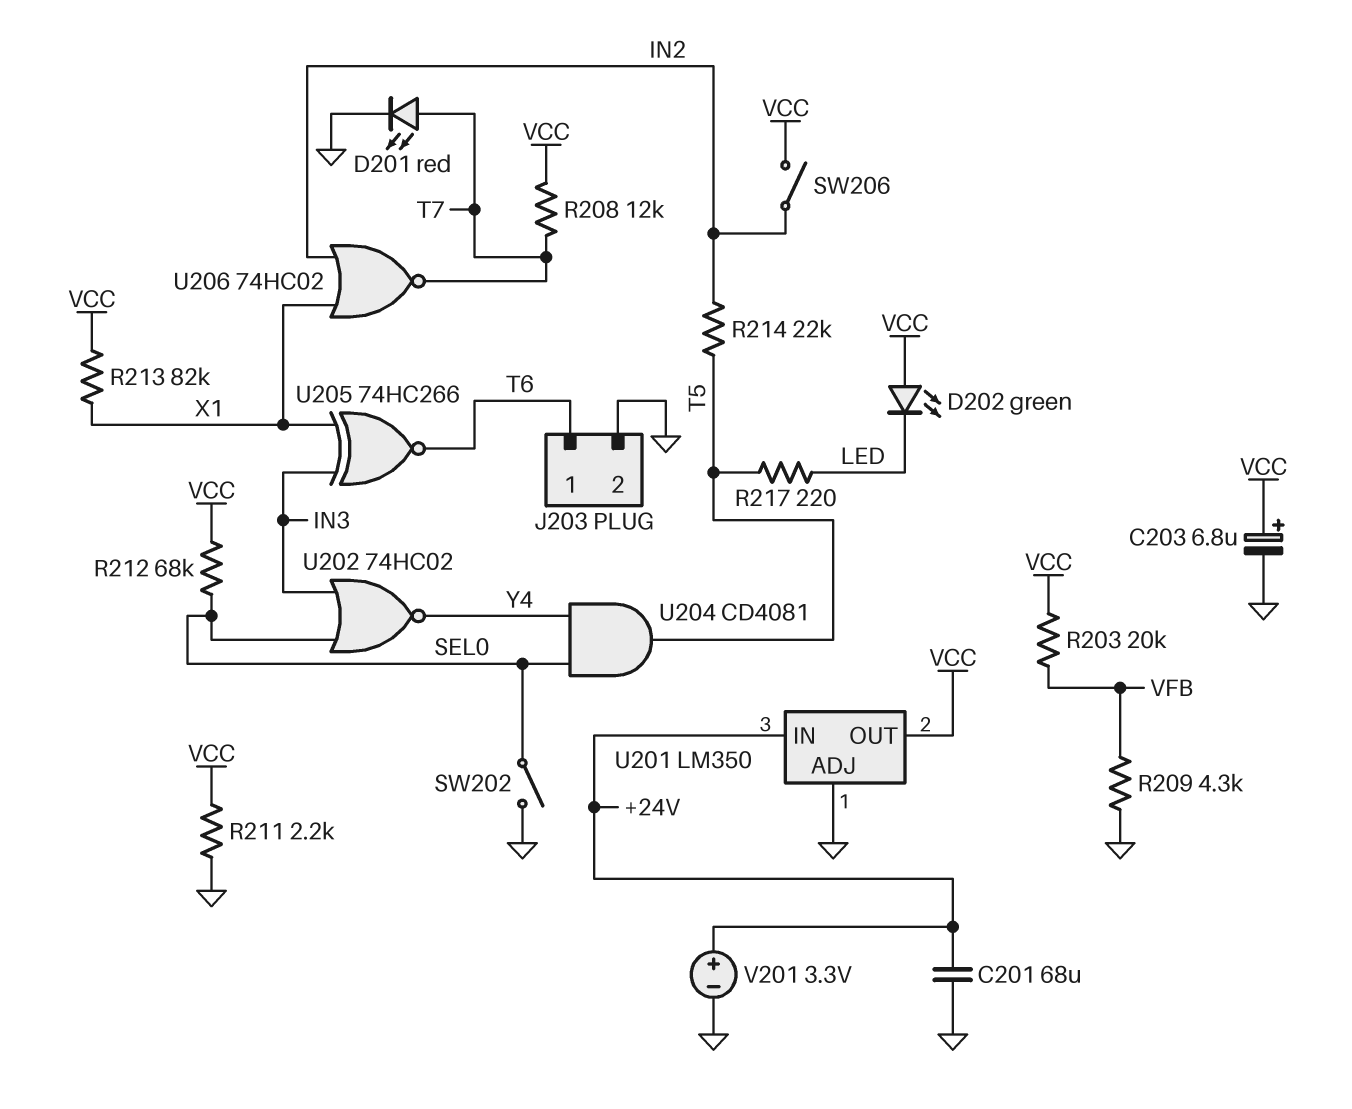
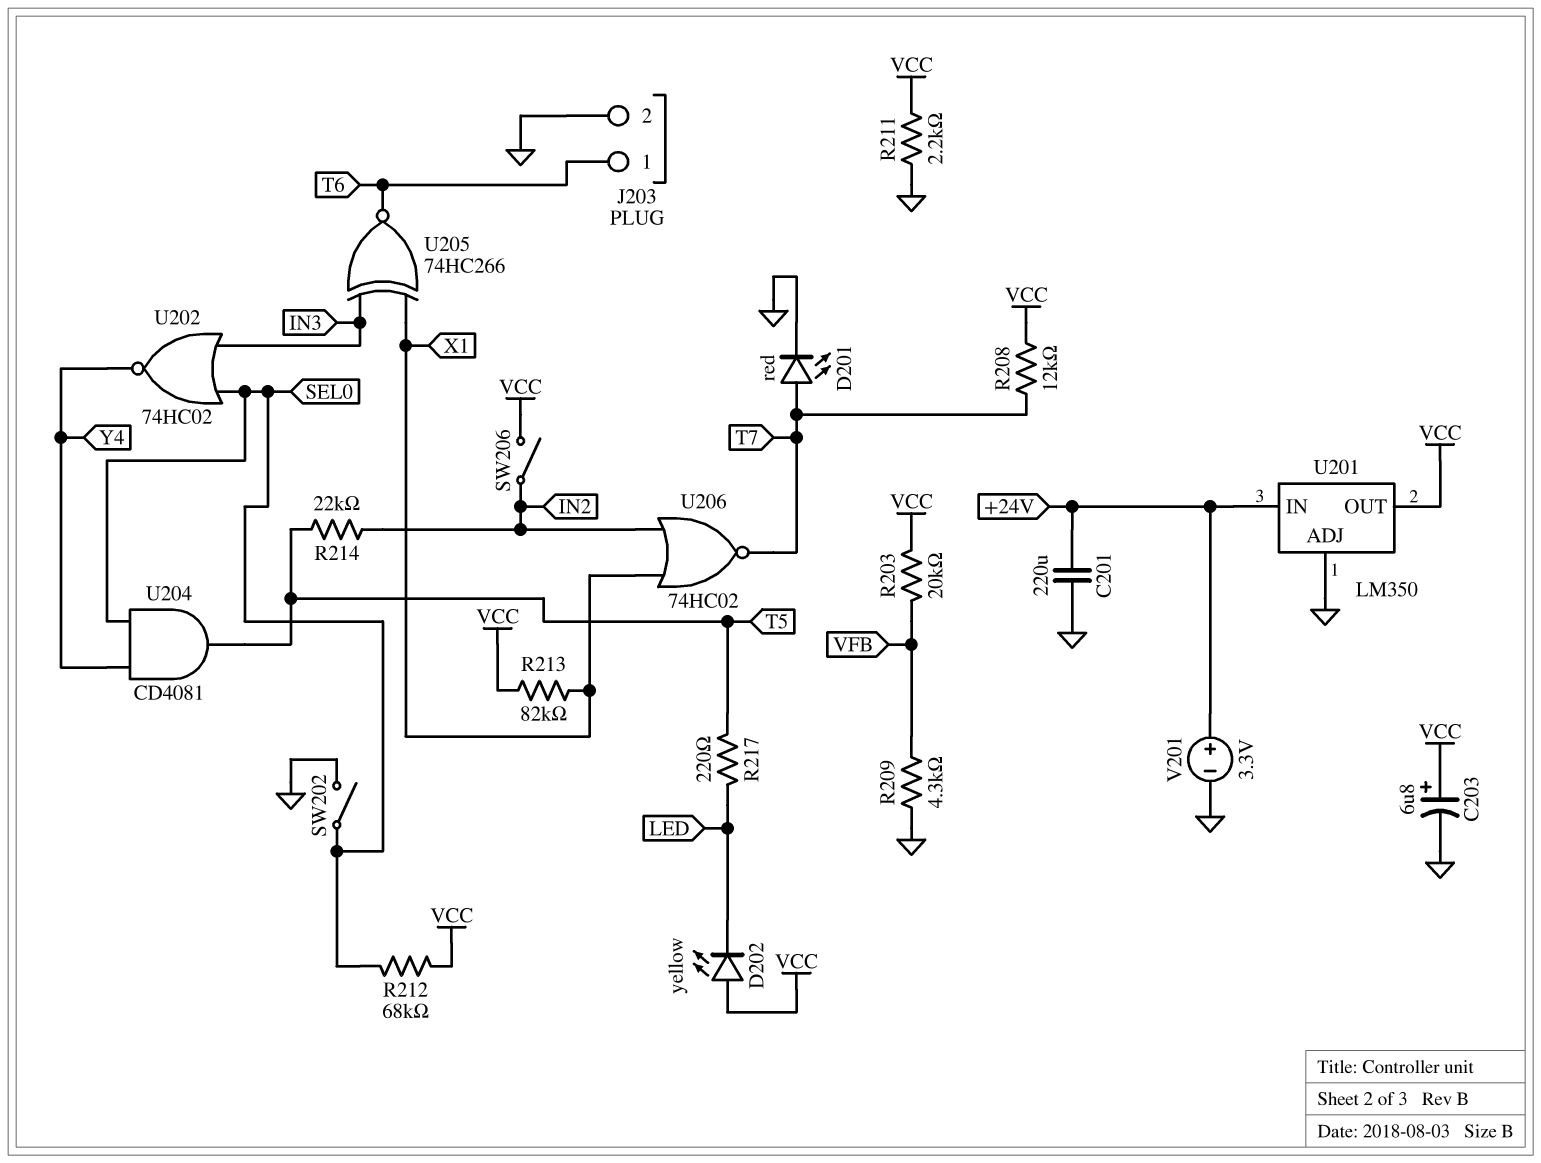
C201: 68uF (+24V, GND) -> 220uF (+24V, GND)
D202: LED green (A VCC, K LED) -> LED yellow (A VCC, K LED)

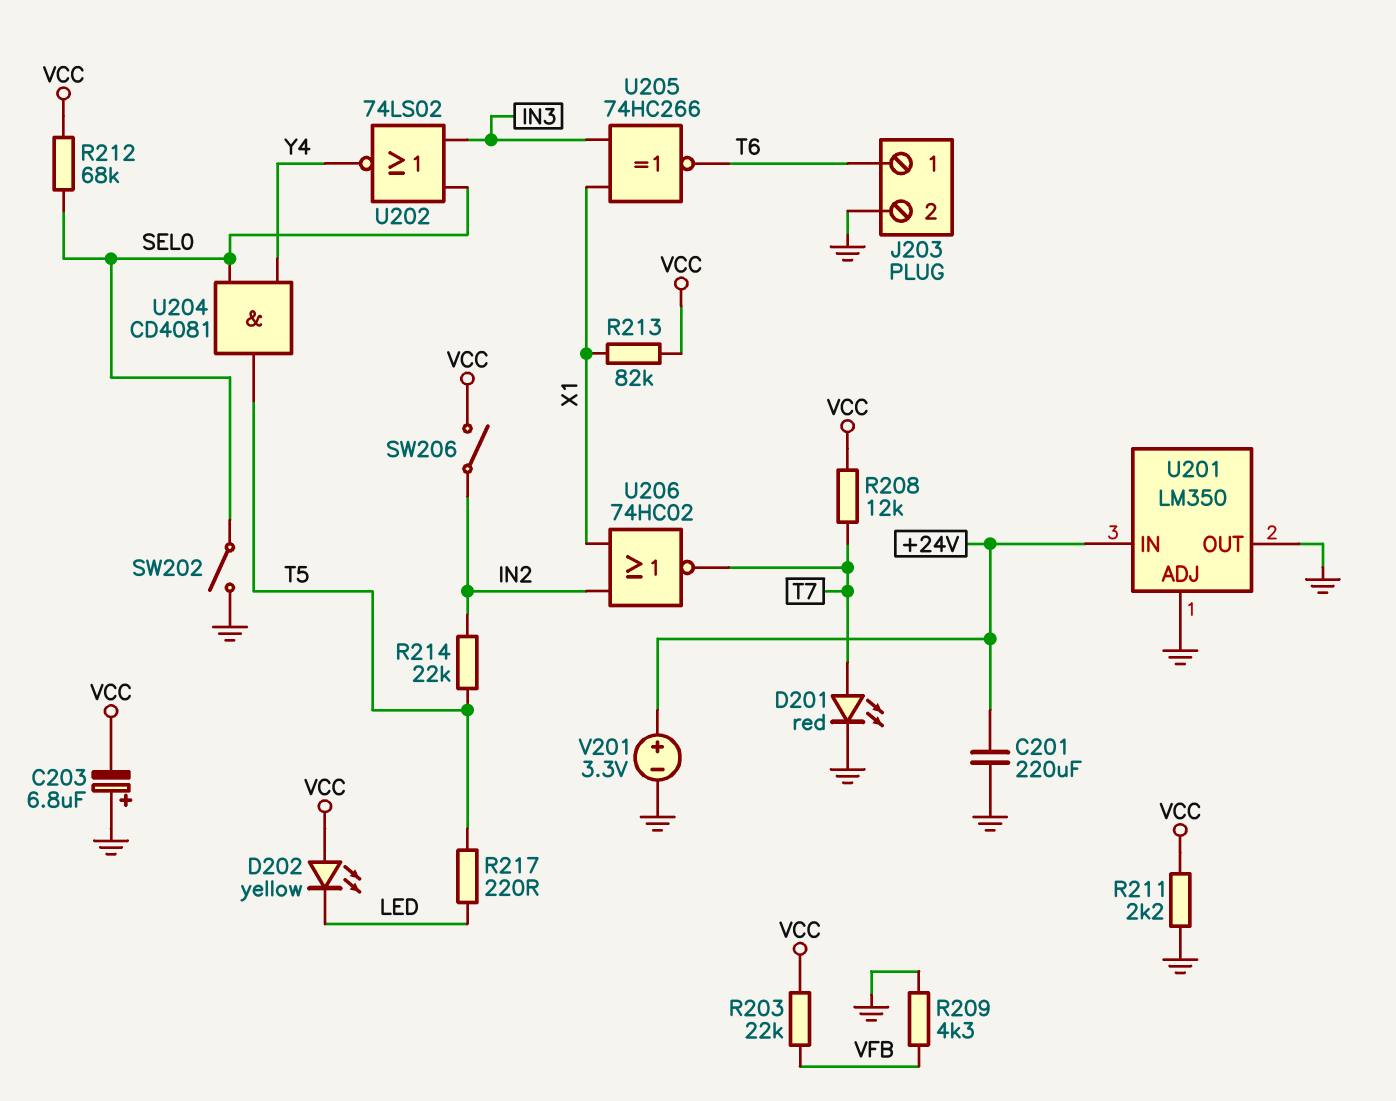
C203: 6.8uF (plus VCC, minus GND) -> 6.8uF (plus GND, minus VCC)
R203: 20k (VCC, VFB) -> 22k (VCC, VFB)
U201 pin OUT: VCC -> GND
U202: NOR 74HC02 (in IN3, in SEL0, out Y4) -> NOR 74LS02 (in IN3, in SEL0, out Y4)

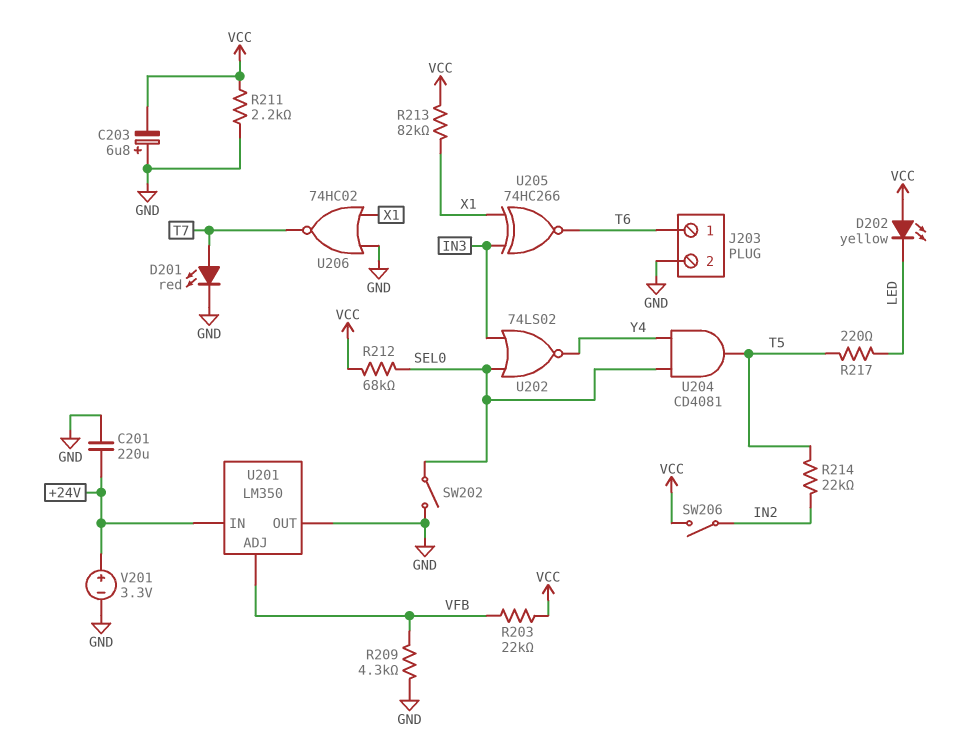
R208: 12k (T7, VCC) -> none
U201 pin ADJ: GND -> VFB
U206: NOR 74HC02 (in IN2, in X1, out T7) -> NOR 74HC02 (in GND, in X1, out T7)

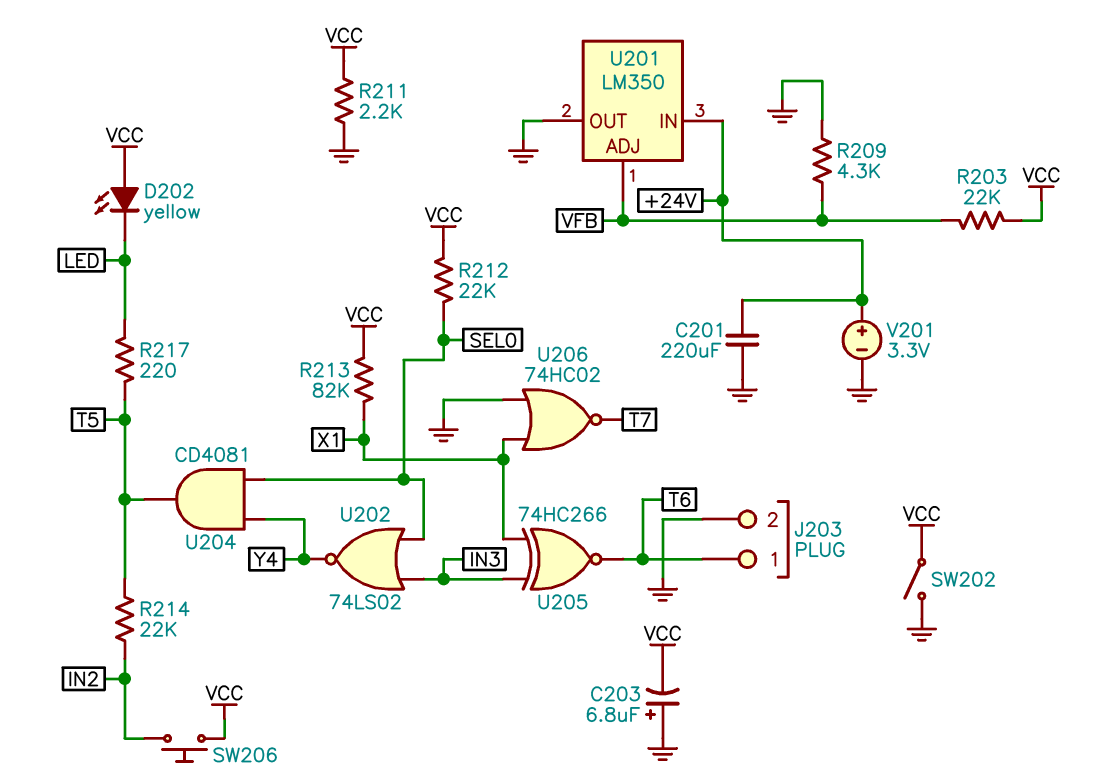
D201: LED red (A T7, K GND) -> none
R212: 68k (SEL0, VCC) -> 22k (SEL0, VCC)
SW202: switch (GND, SEL0) -> switch (GND, VCC)
SW206: switch (IN2, VCC) -> button (IN2, VCC)

